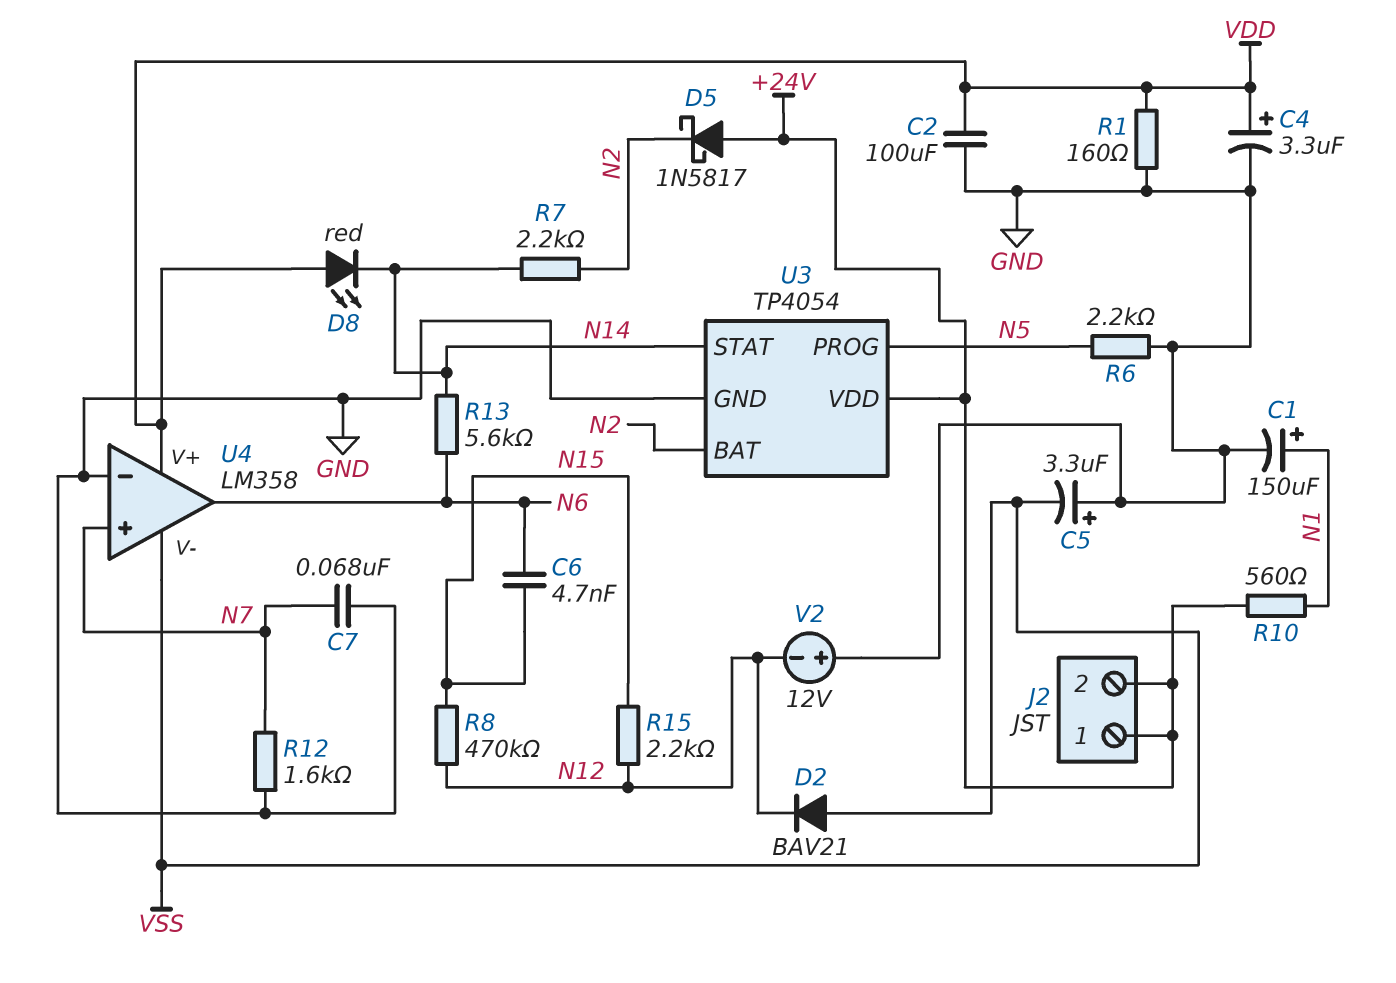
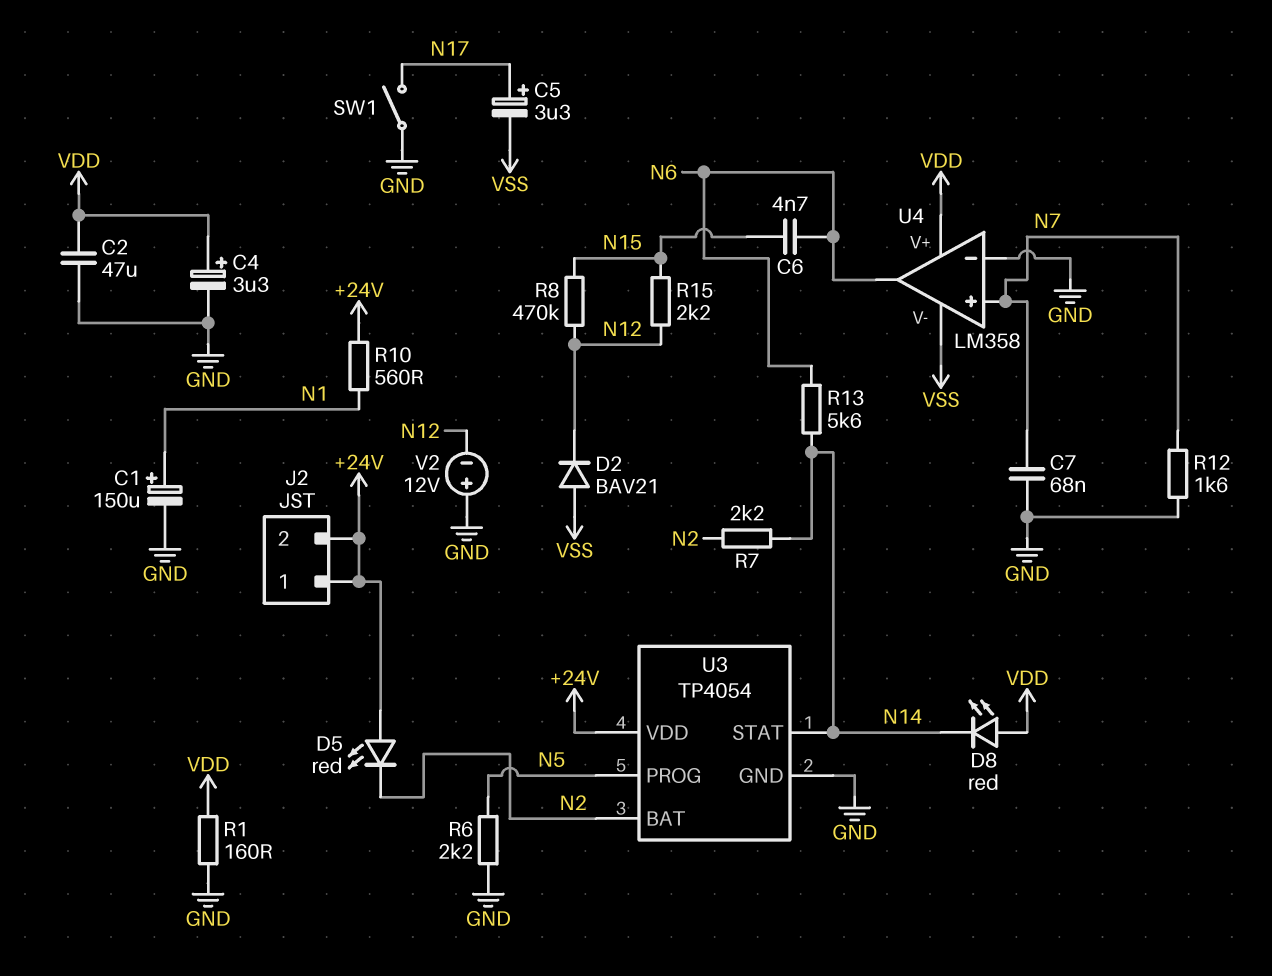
C2: 100uF (GND, VDD) -> 47uF (GND, VDD)
C5: 3.3uF (plus GND, minus VSS) -> 3.3uF (plus N17, minus VSS)
D5: schottky 1N5817 (A +24V, K N2) -> LED red (A +24V, K N2)
SW1: none -> switch (GND, N17)

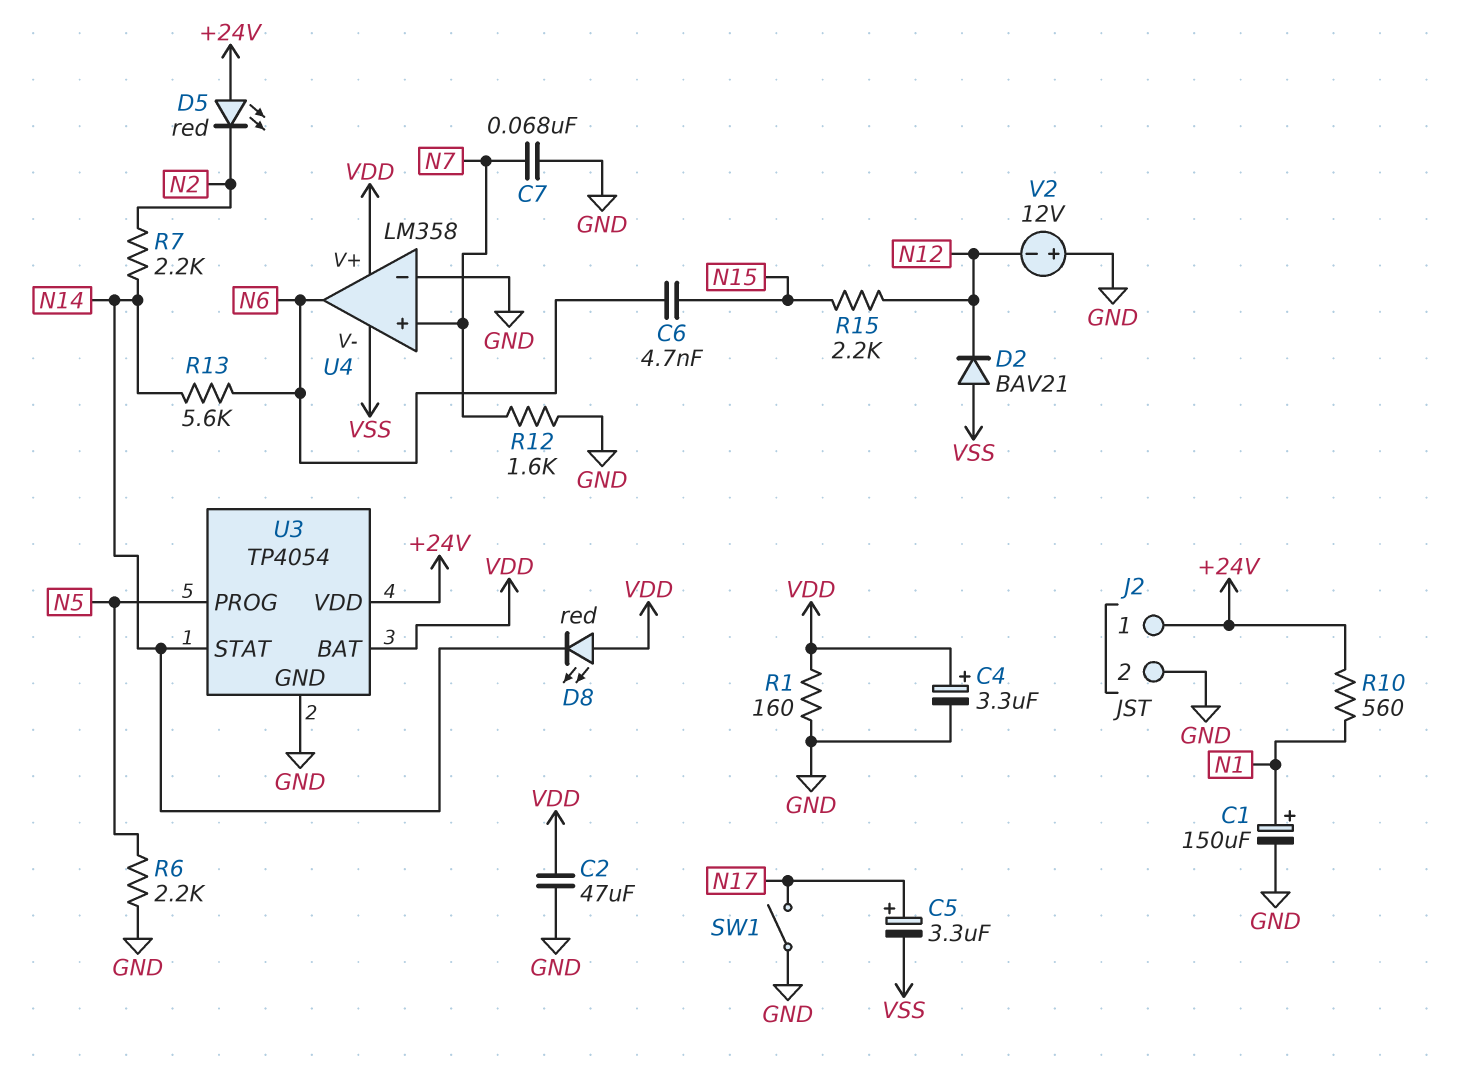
J2 pin 2: +24V -> GND
R8: 470k (N12, N15) -> none
U3 pin BAT: N2 -> VDD

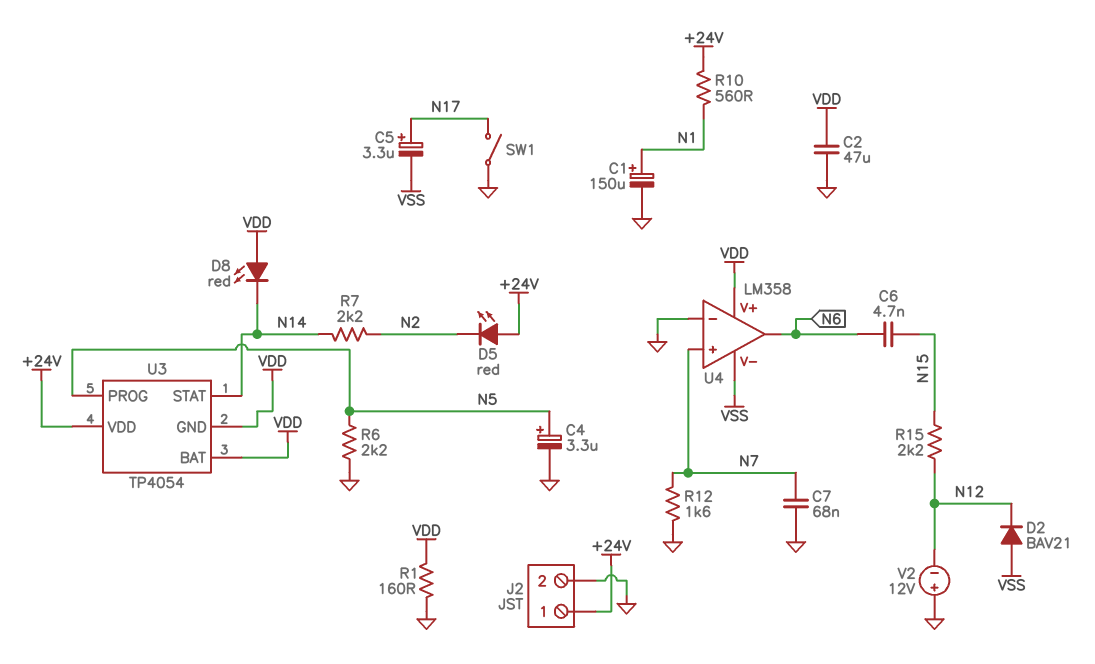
C4: 3.3uF (plus VDD, minus GND) -> 3.3uF (plus N5, minus GND)
R13: 5.6k (N6, N14) -> none
U3 pin GND: GND -> VDD

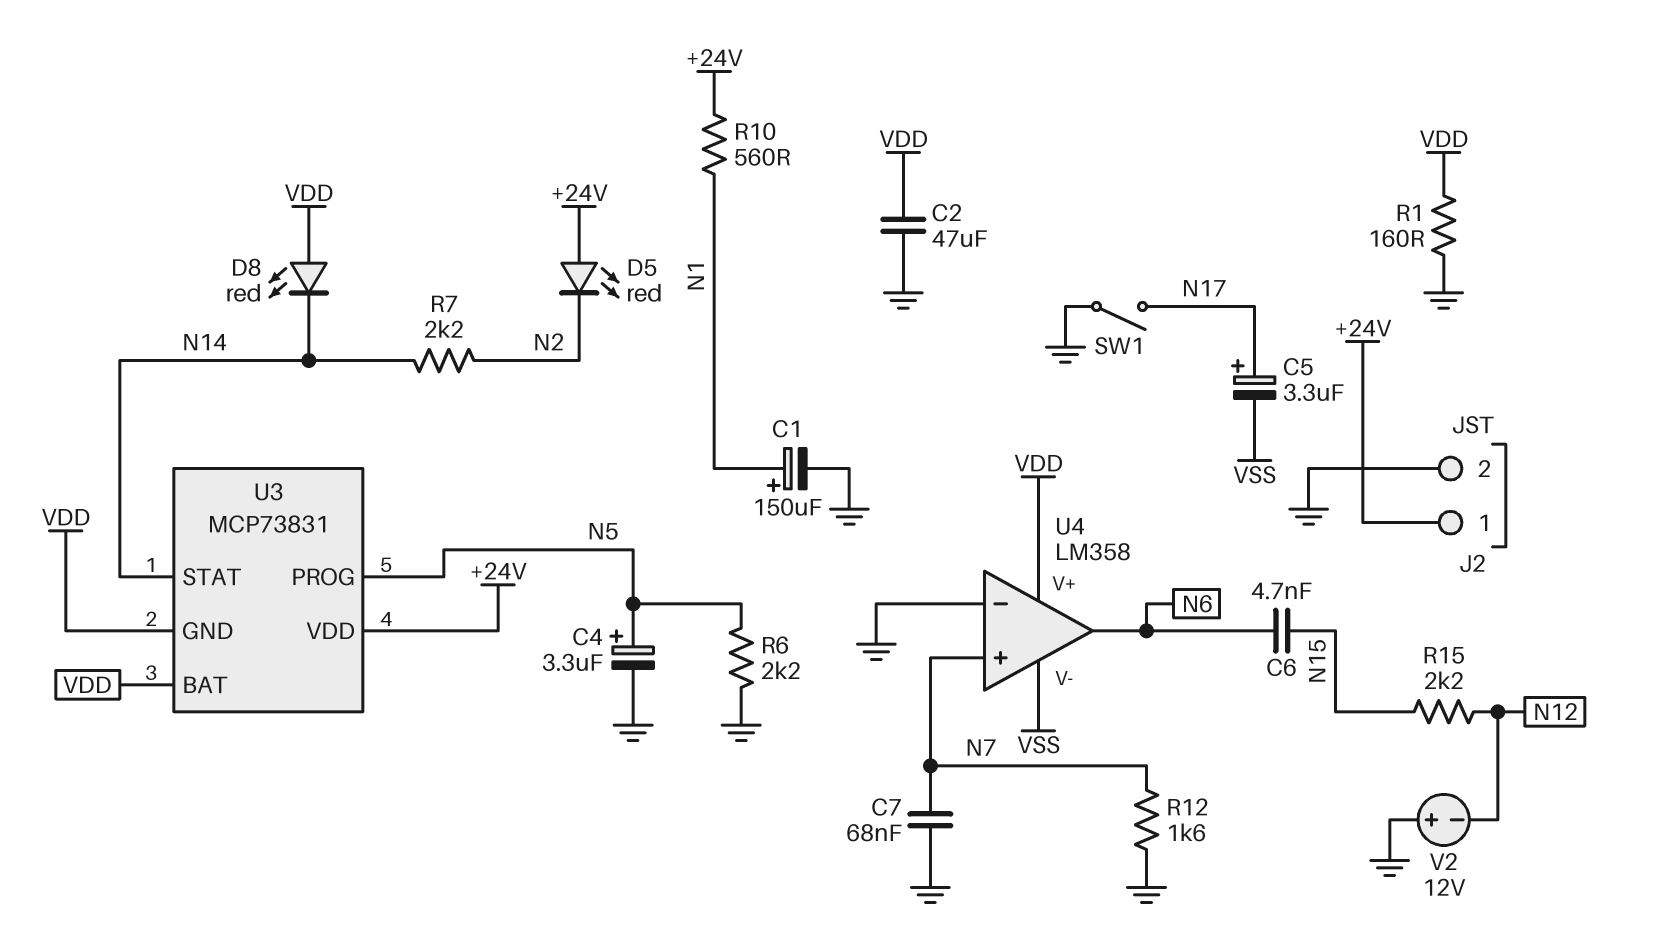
D2: diode BAV21 (A VSS, K N12) -> none
U3: TP4054 -> MCP73831

